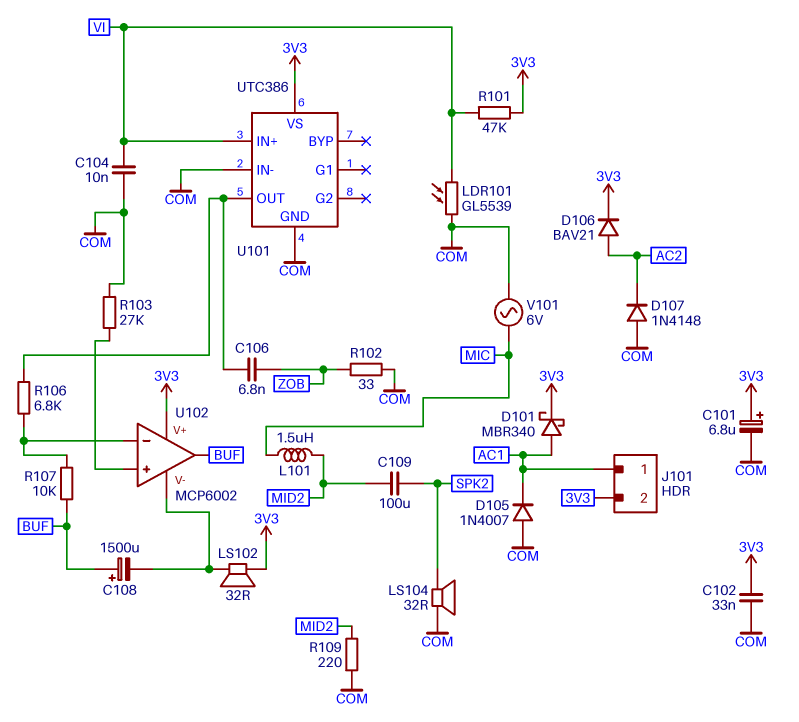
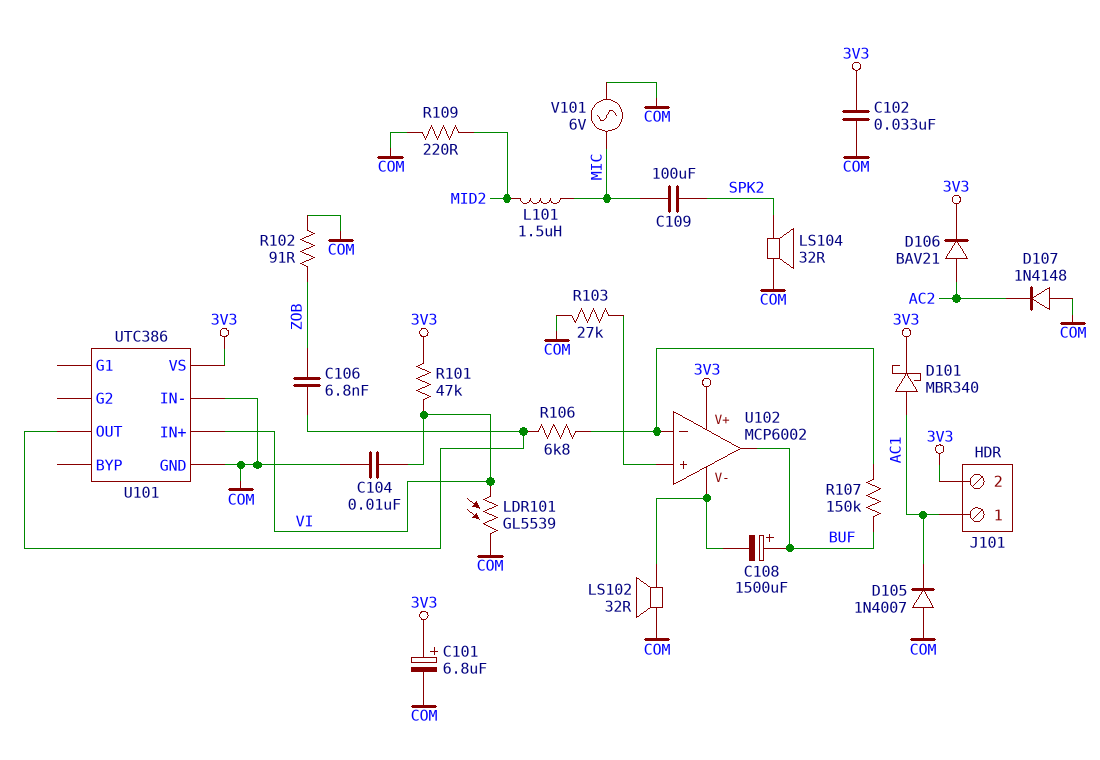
C109: 100uF (MID2, SPK2) -> 100uF (MIC, SPK2)
LS102: speaker 32R (3V3, U102/V-) -> speaker 32R (COM, U102/V-)
R102: 33 (COM, ZOB) -> 91 (COM, ZOB)
R107: 10k (BUF, U102/in-) -> 150k (BUF, U102/in-)

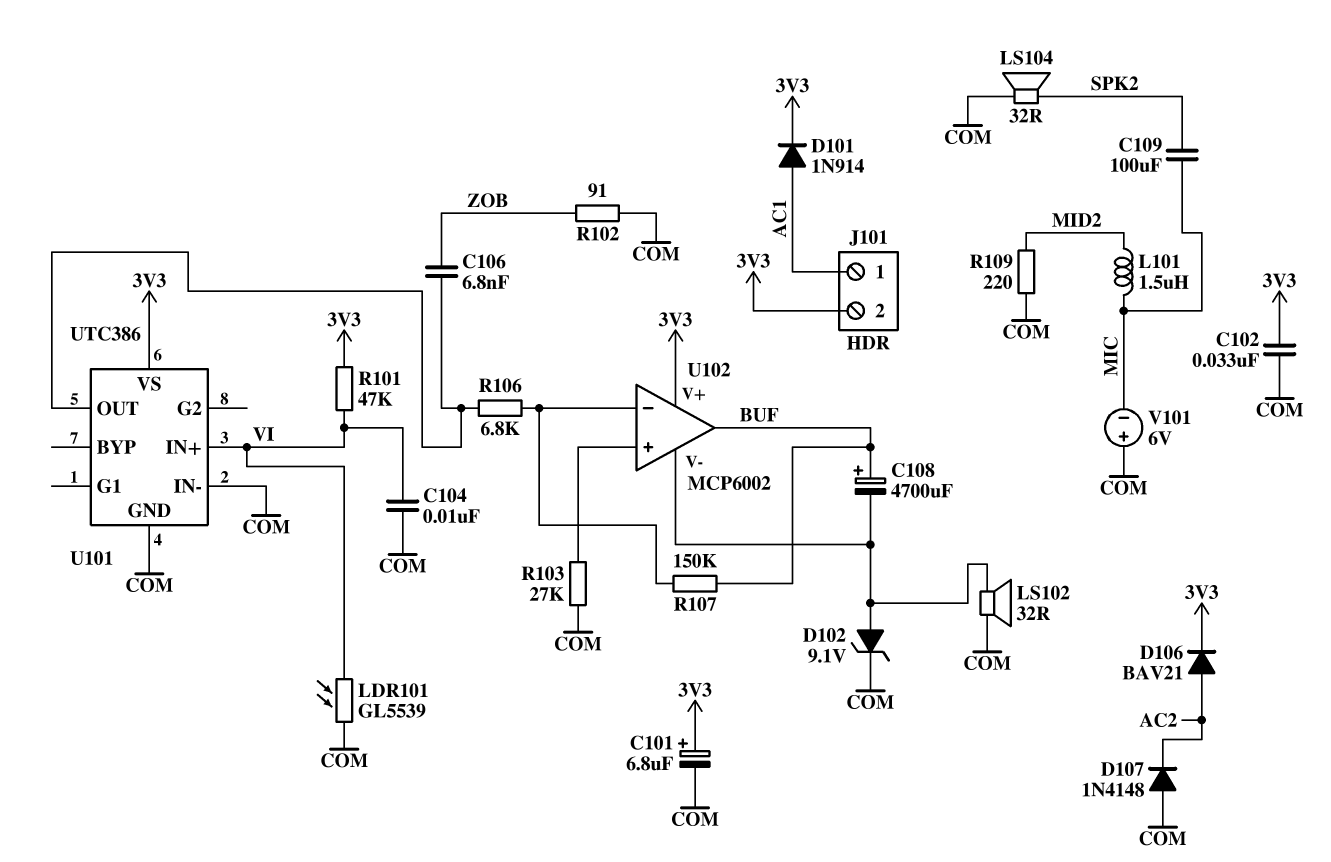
C108: 1500uF (plus BUF, minus U102/V-) -> 4700uF (plus BUF, minus U102/V-)
D101: schottky MBR340 (A AC1, K 3V3) -> diode 1N914 (A AC1, K 3V3)
D102: none -> zener 9.1V (A U102/V-, K COM)
D105: diode 1N4007 (A COM, K AC1) -> none
V101: AC 6V (COM, MIC) -> 6V (plus COM, minus MIC)

